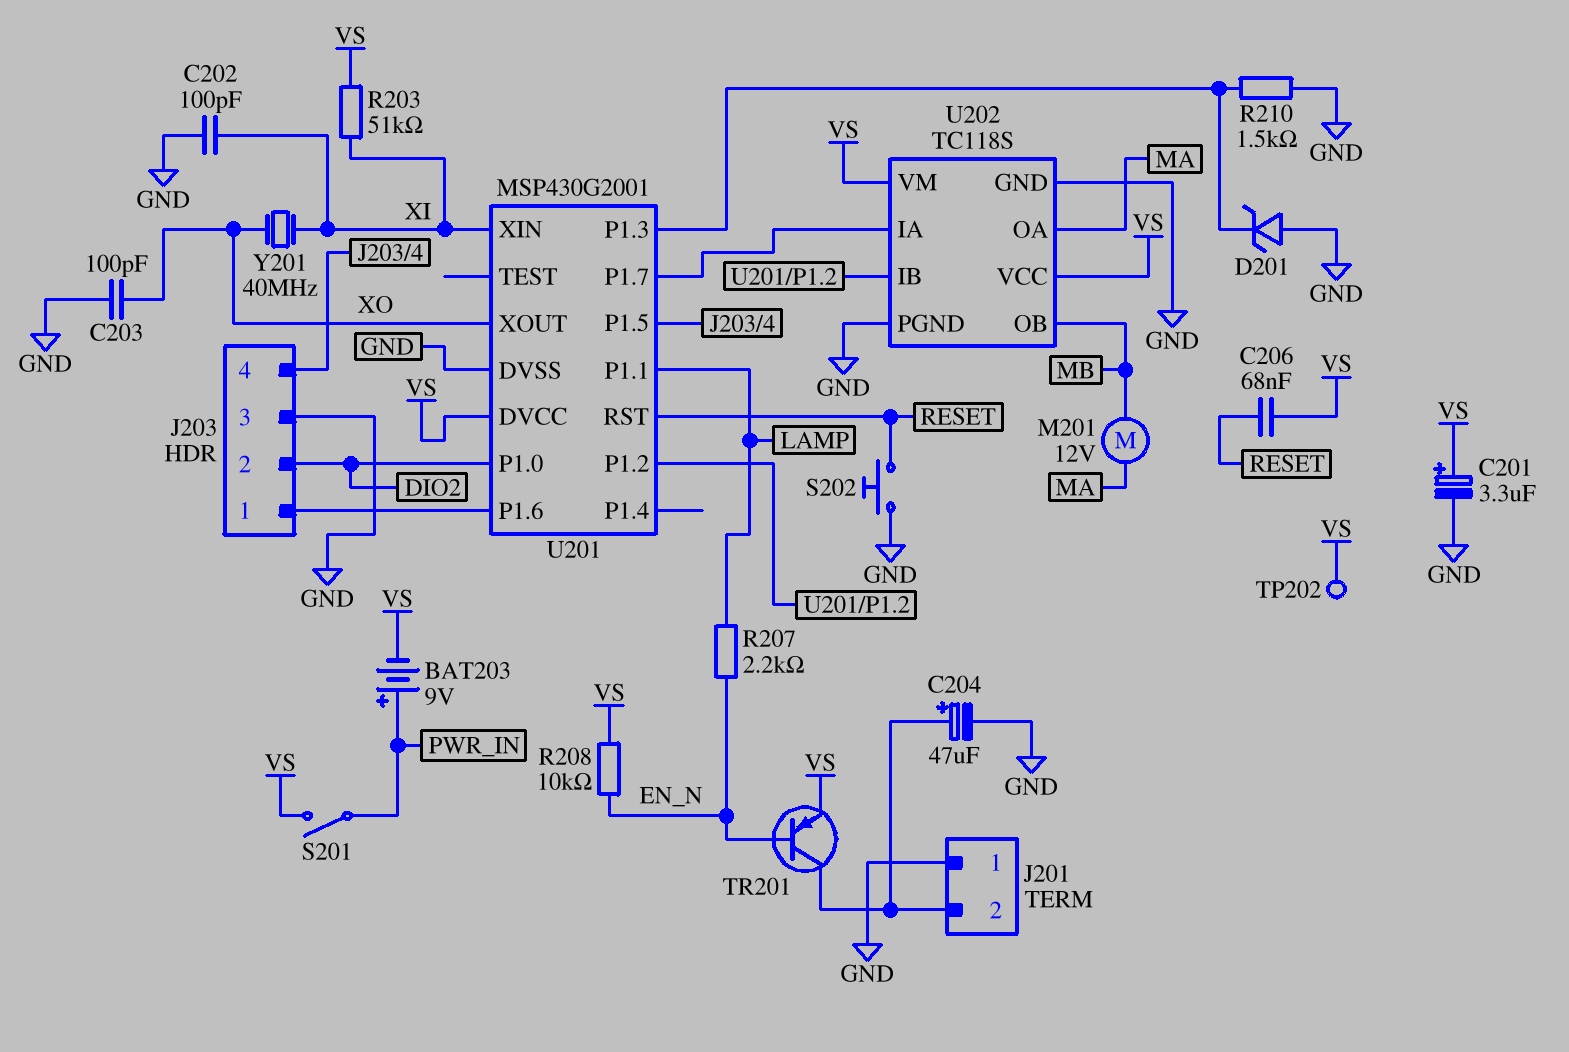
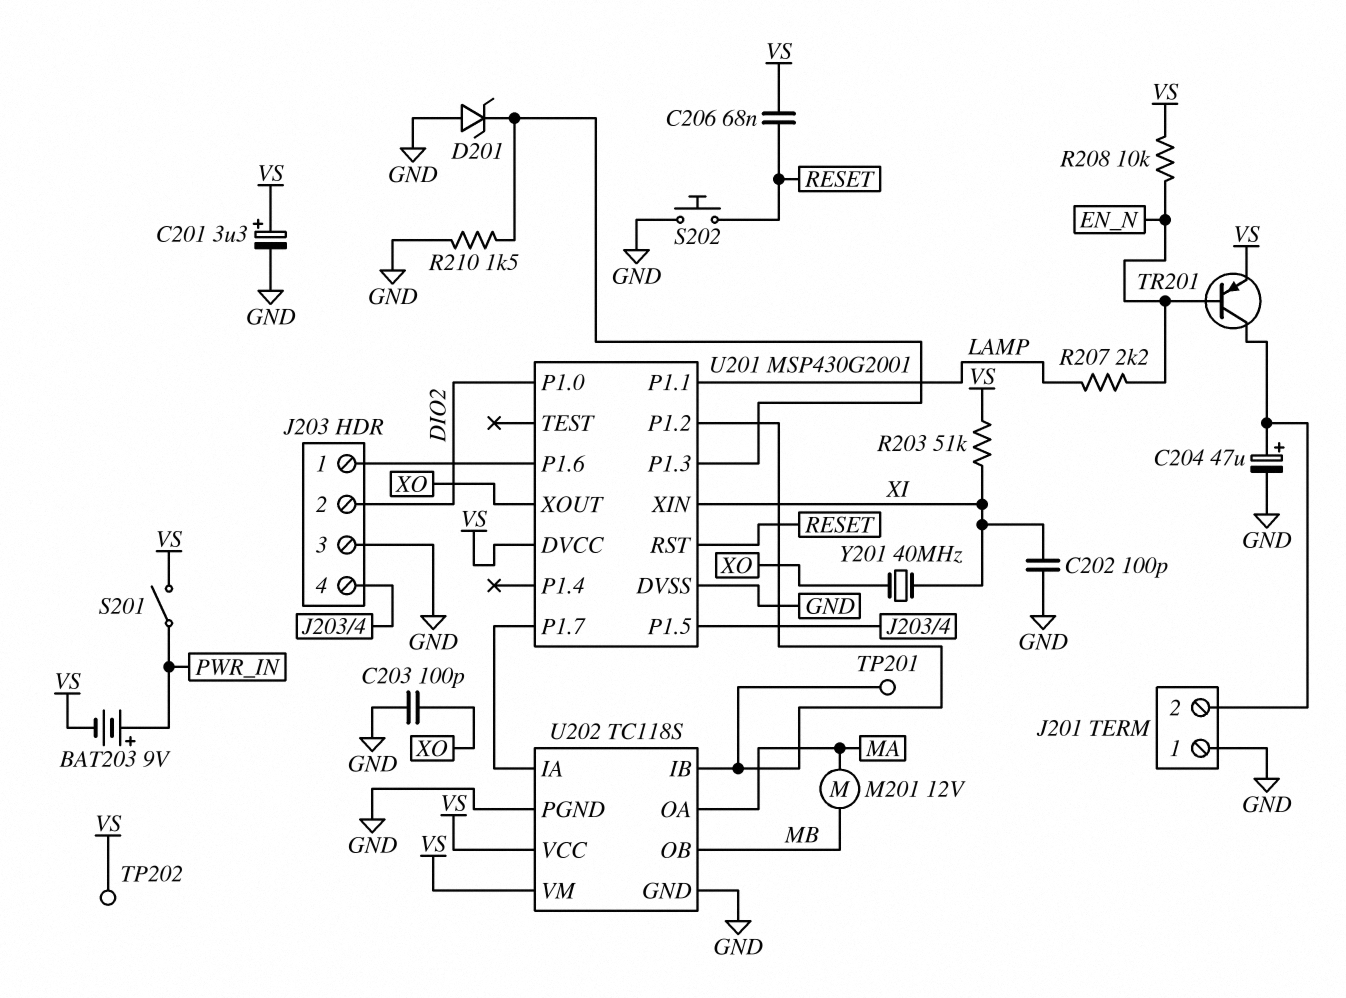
TP201: none -> test point (U201/P1.2)

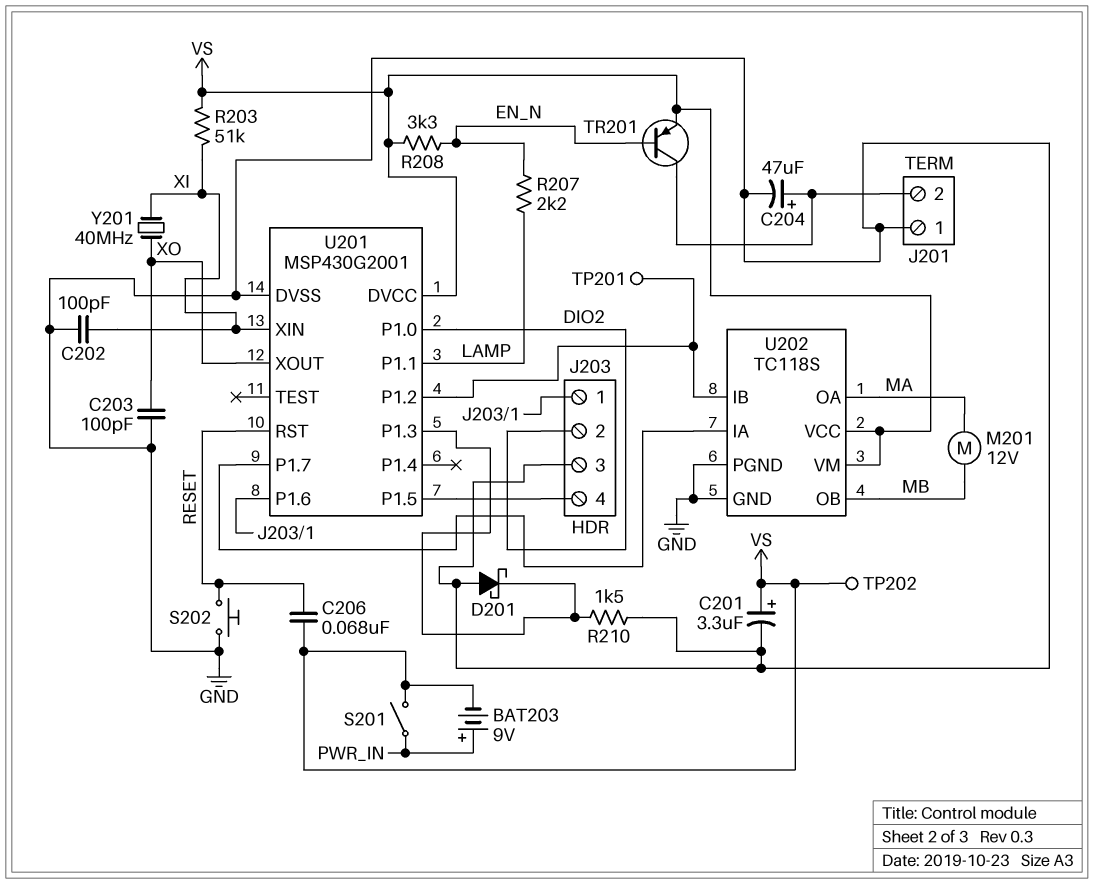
D201: zener (A GND, K U201/P1.3) -> schottky (A GND, K U201/P1.3)
R208: 10k (EN_N, VS) -> 3.3k (EN_N, VS)

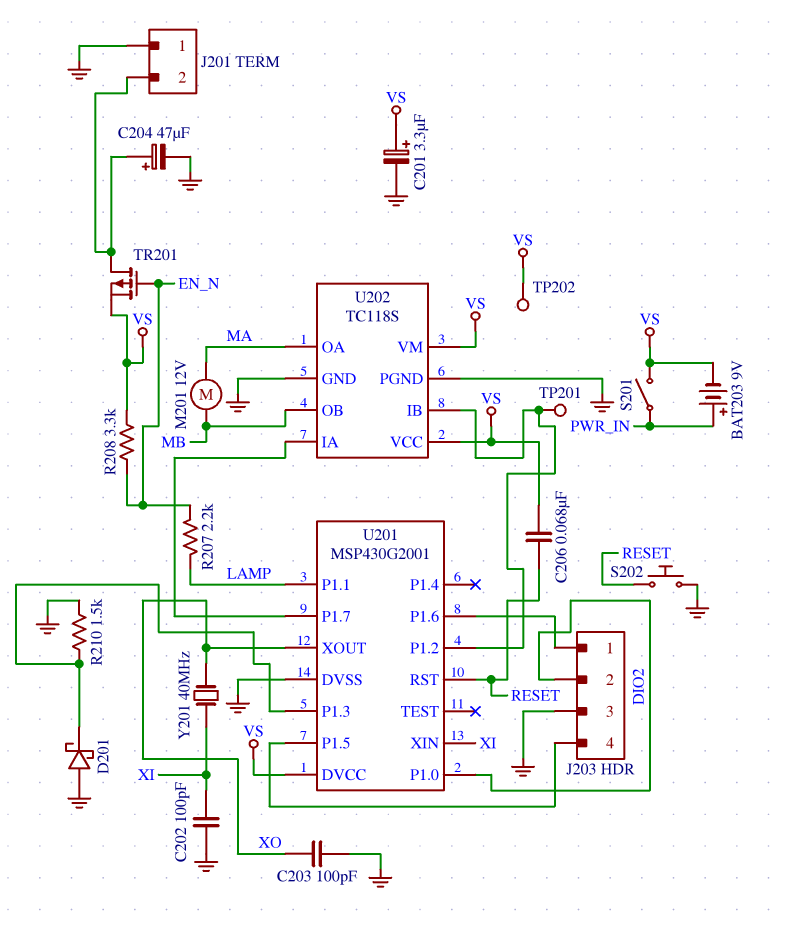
R203: 51k (VS, XI) -> none
TR201: PNP (B EN_N, C J201/2, E VS) -> PMOS (G EN_N, D J201/2, S VS)

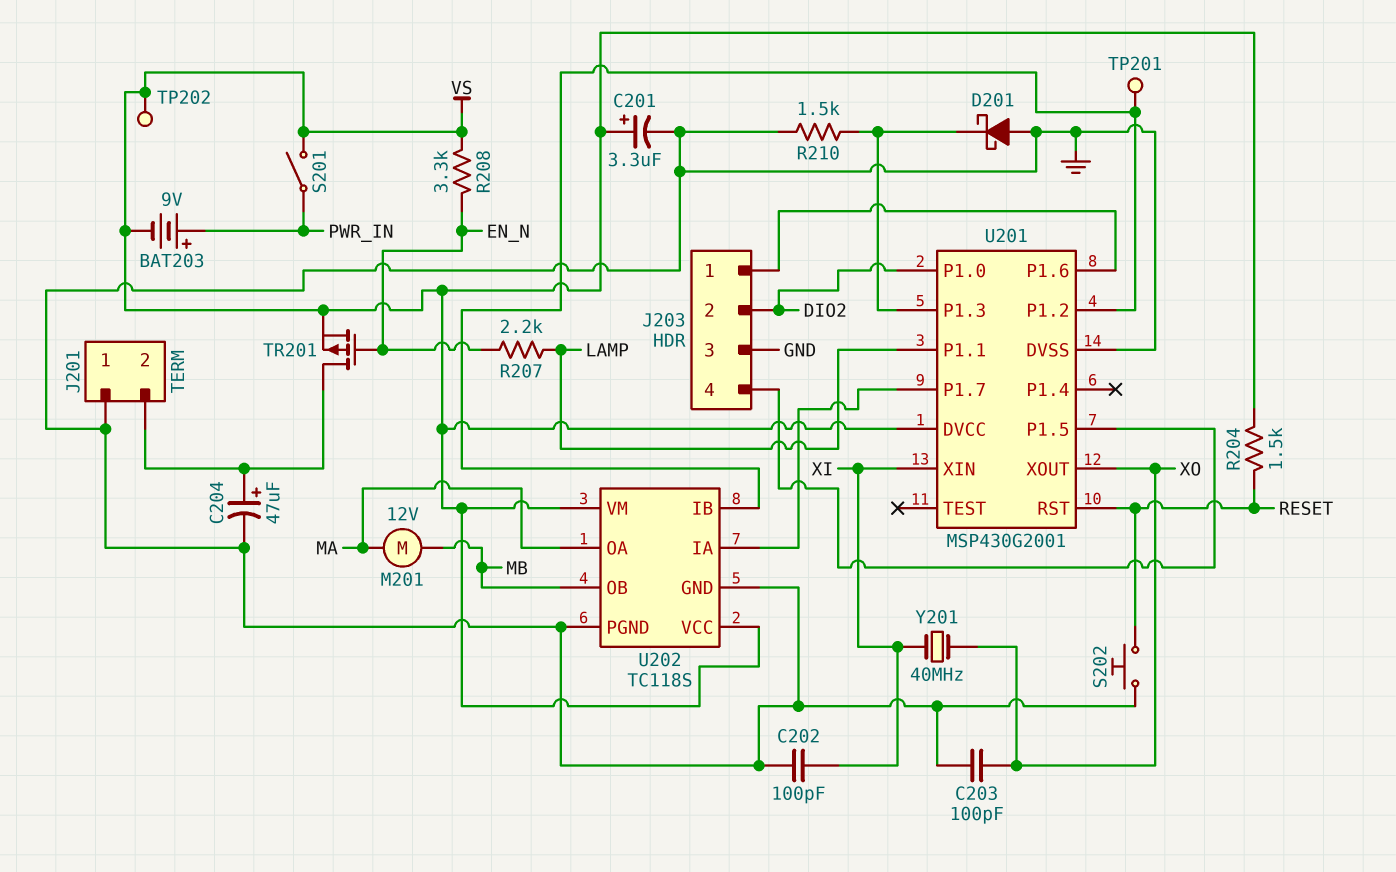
C206: 68nF (RESET, VS) -> none
R204: none -> 1.5k (RESET, VS)

